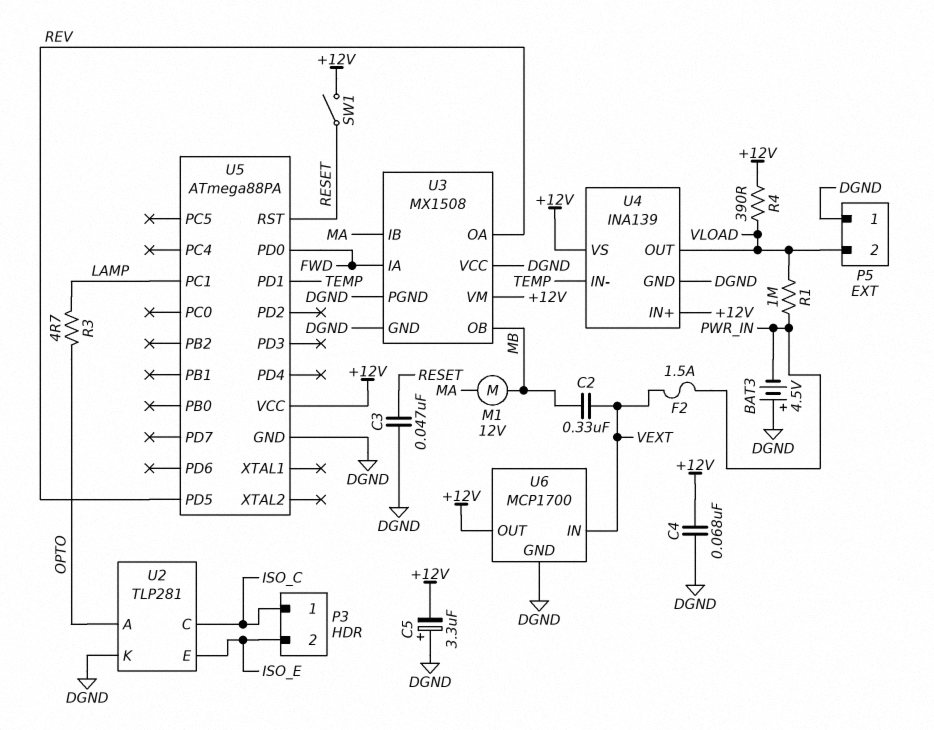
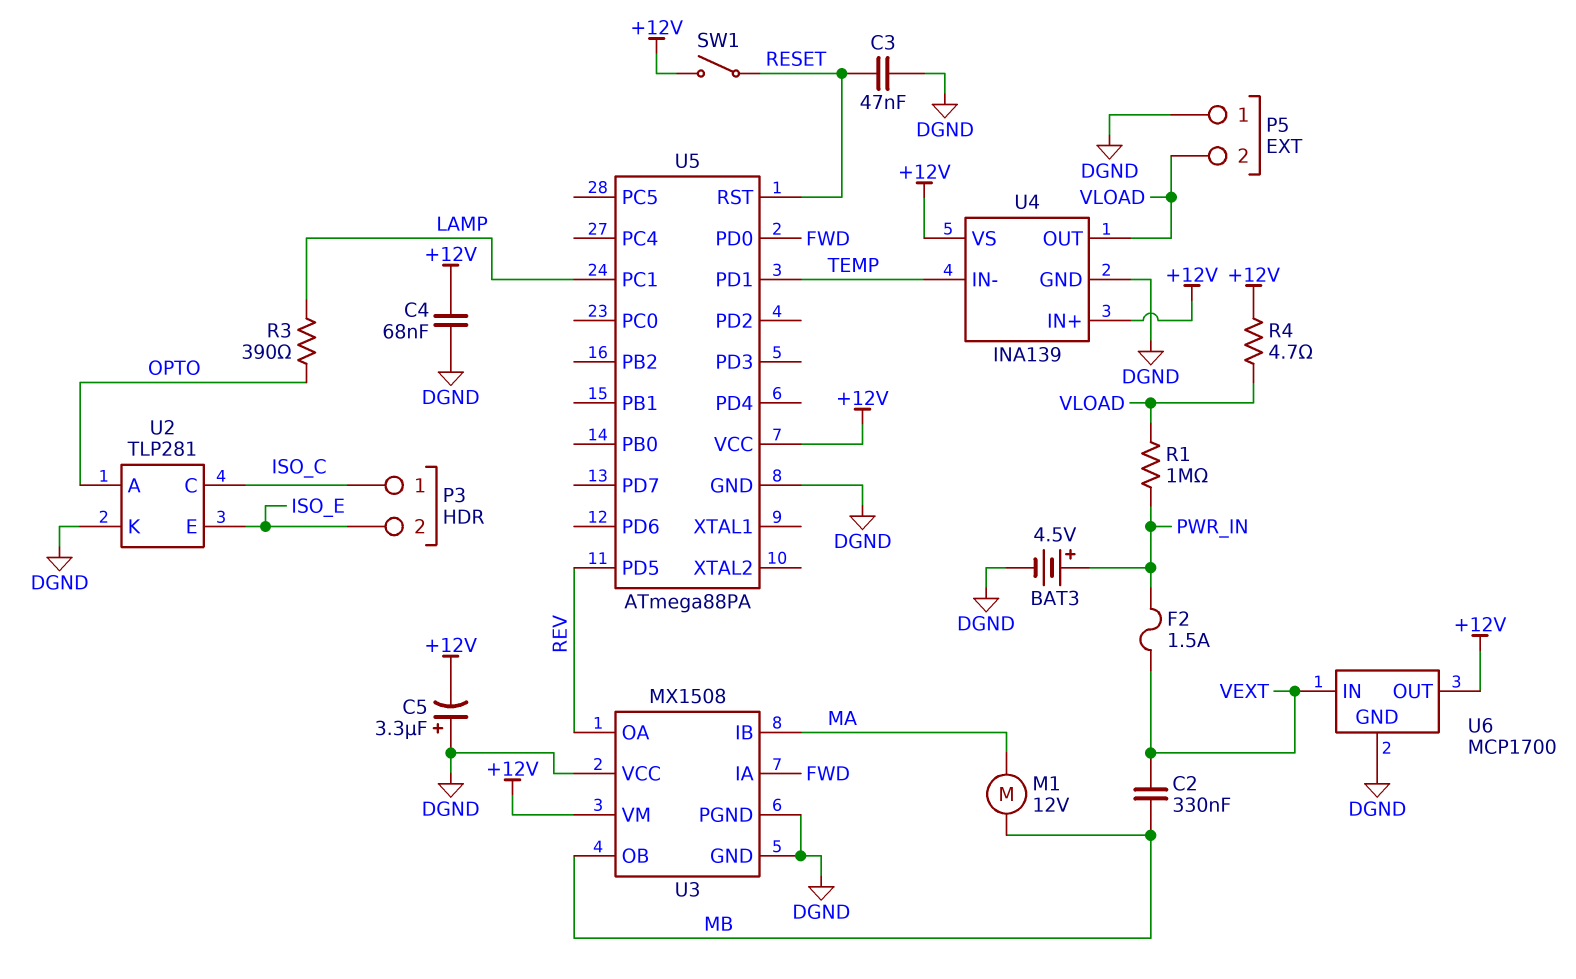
BAT3: 4.5V (plus DGND, minus PWR_IN) -> 4.5V (plus PWR_IN, minus DGND)
R3: 4.7 (LAMP, OPTO) -> 390 (LAMP, OPTO)
R4: 390 (+12V, VLOAD) -> 4.7 (+12V, VLOAD)

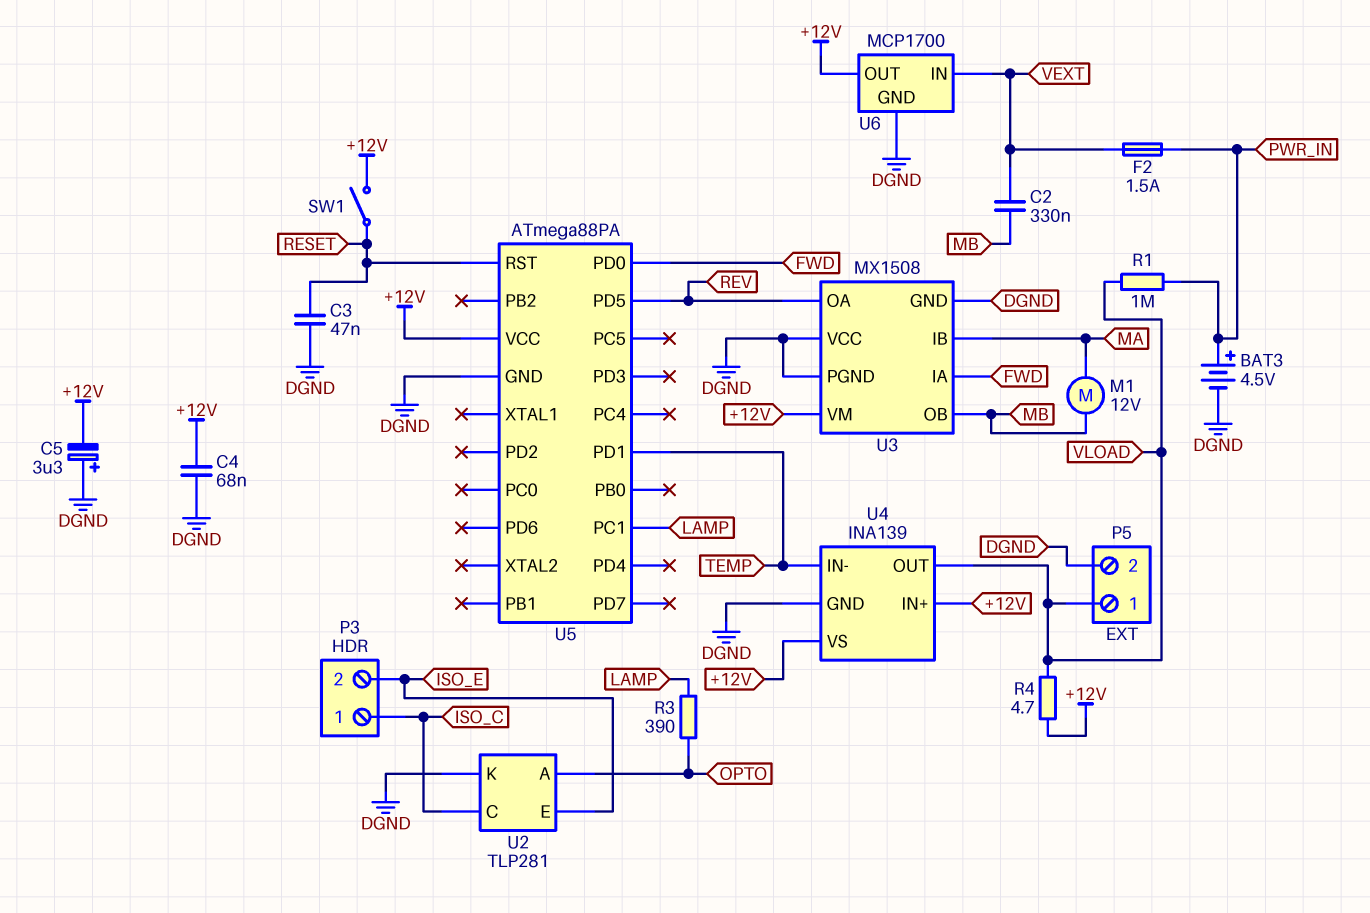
P5 pin 1: DGND -> VLOAD
P5 pin 2: VLOAD -> DGND

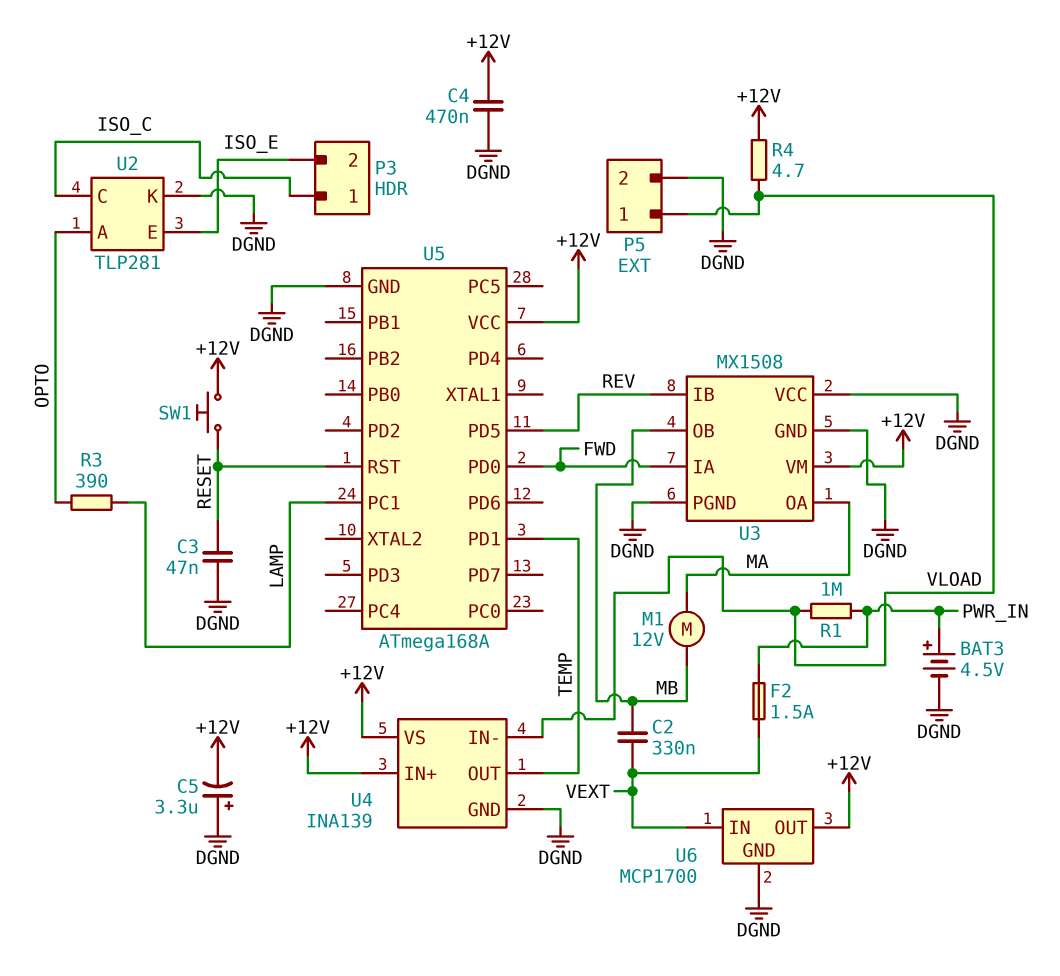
C4: 68nF (+12V, DGND) -> 470nF (+12V, DGND)
SW1: switch (+12V, RESET) -> button (+12V, RESET)
U3 pin IB: MA -> REV
U3 pin OA: REV -> MA
U4 pin IN-: TEMP -> VLOAD
U4 pin OUT: VLOAD -> TEMP
U5: ATmega88PA -> ATmega168A

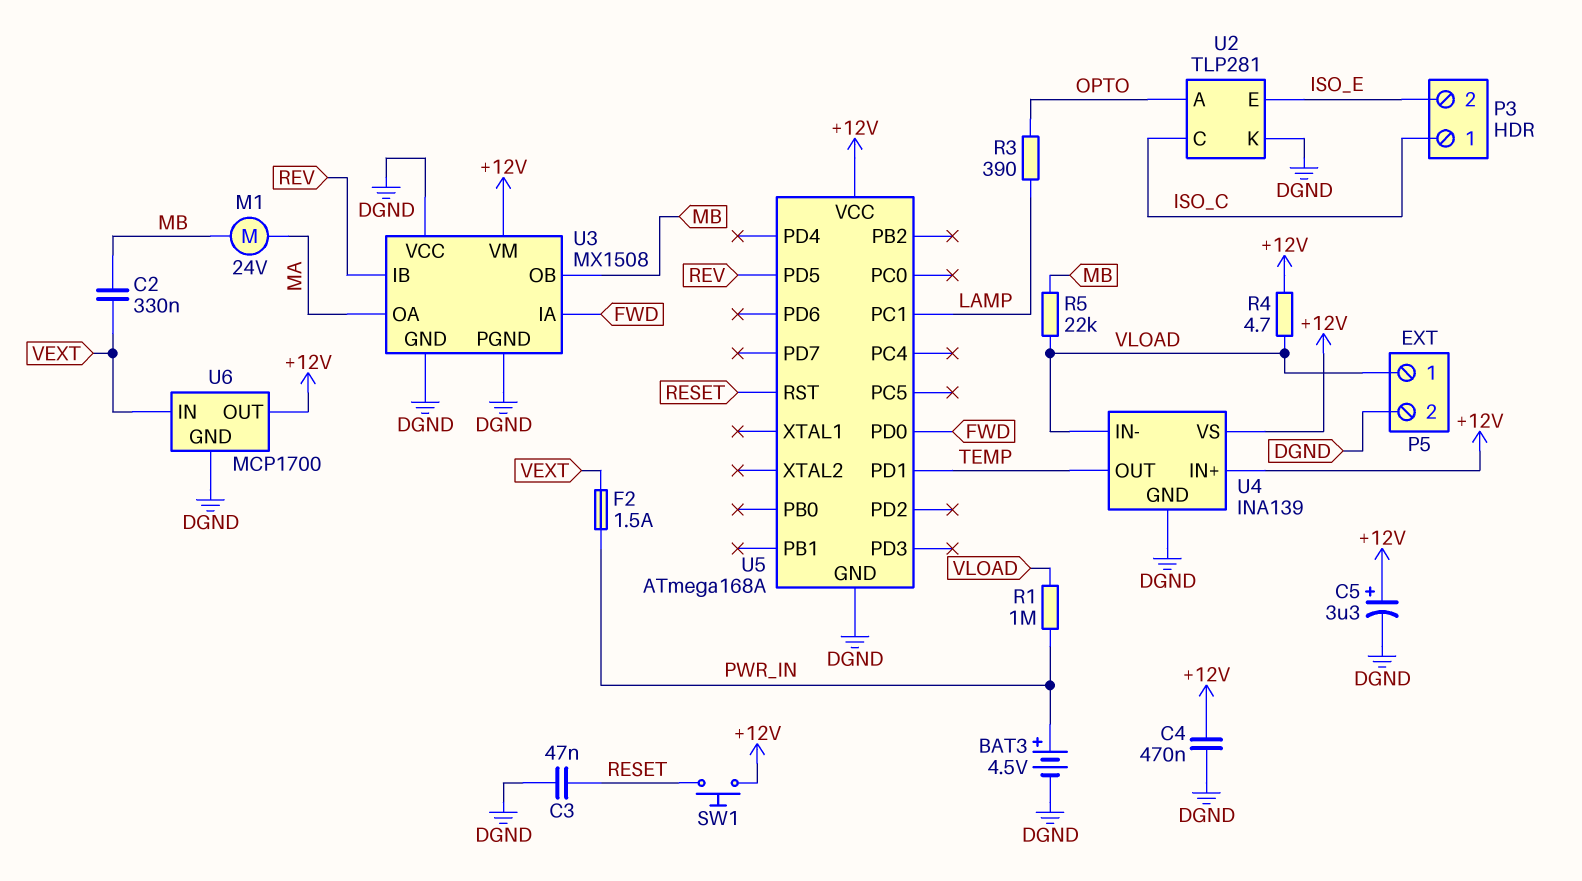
C5: 3.3uF (plus DGND, minus +12V) -> 3.3uF (plus +12V, minus DGND)
M1: motor 12V (MA, MB) -> motor 24V (MA, MB)
R5: none -> 22k (MB, VLOAD)

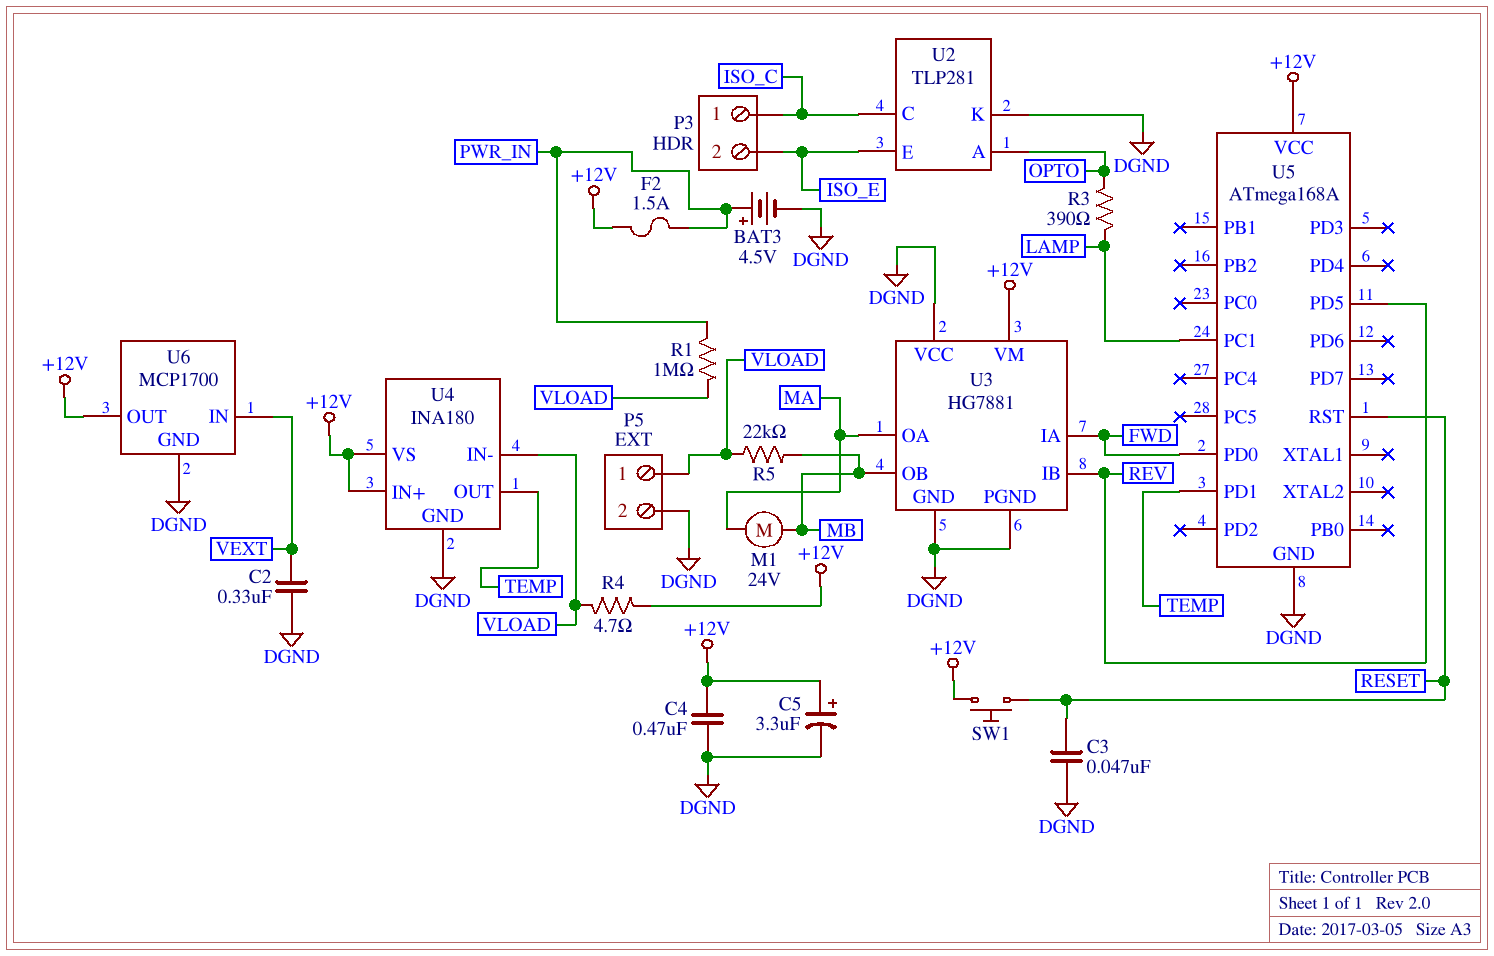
C2: 330nF (MB, VEXT) -> 330nF (DGND, VEXT)
F2: 1.5A (PWR_IN, VEXT) -> 1.5A (+12V, PWR_IN)
U3: MX1508 -> HG7881
U4: INA139 -> INA180

